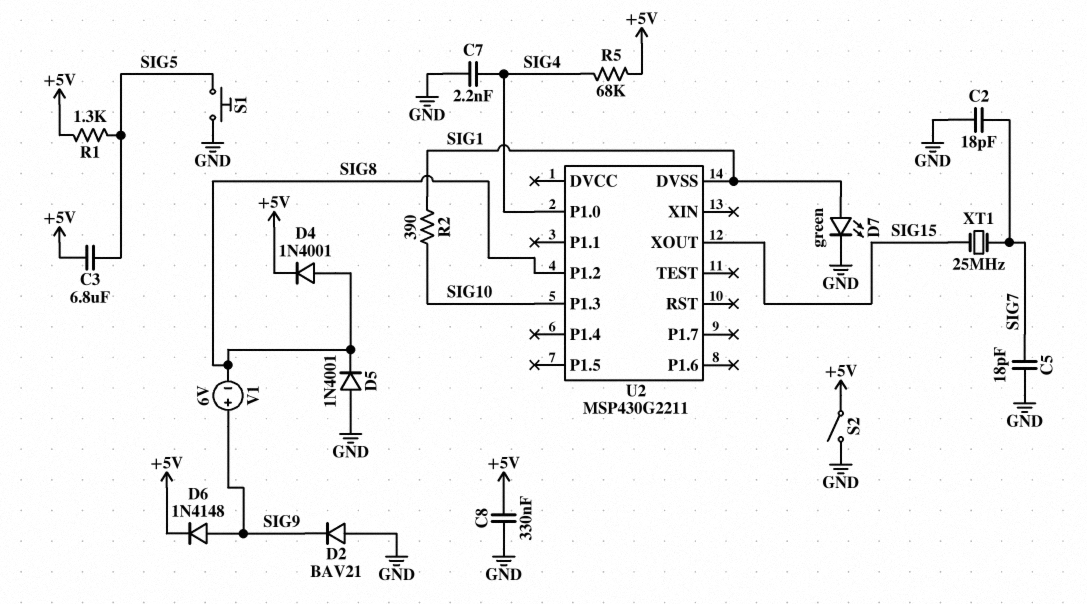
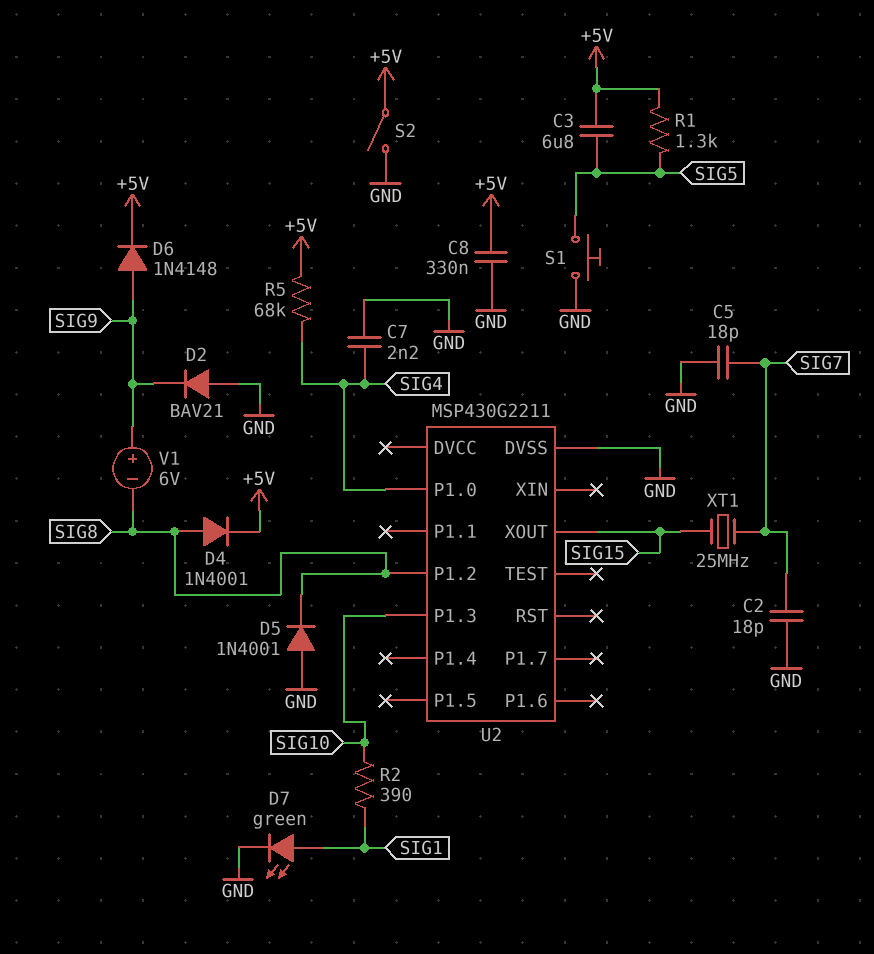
U2 pin DVSS: SIG1 -> GND

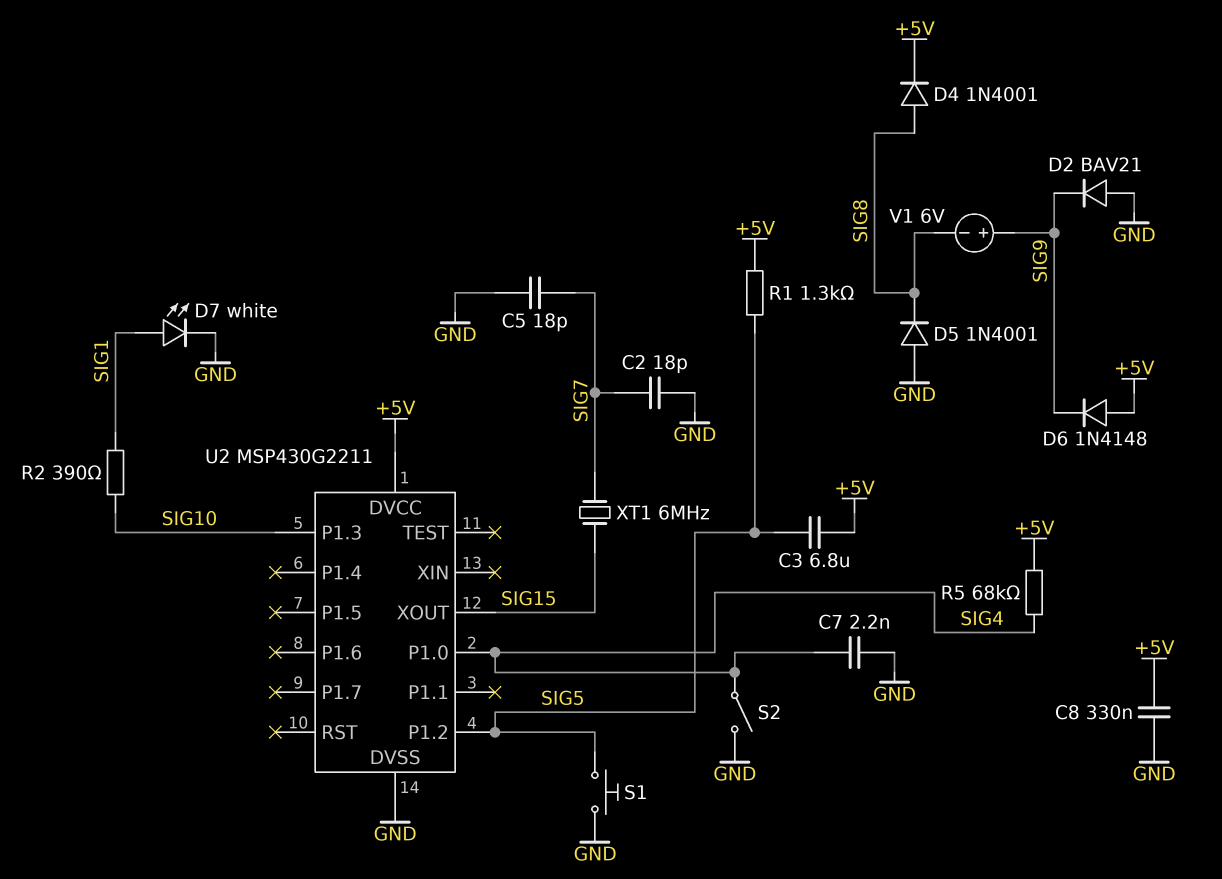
D6: diode 1N4148 (A SIG9, K +5V) -> diode 1N4148 (A +5V, K SIG9)
D7: LED green (A SIG1, K GND) -> LED white (A SIG1, K GND)
S2: switch (+5V, GND) -> switch (GND, SIG4)
U2 pin DVCC: none -> +5V
U2 pin P1.2: SIG8 -> SIG5
XT1: 25MHz (SIG7, SIG15) -> 6MHz (SIG7, SIG15)

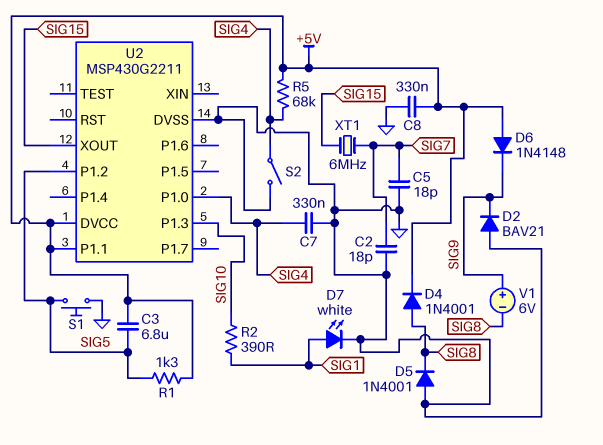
C7: 2.2nF (GND, SIG4) -> 330nF (GND, SIG4)
U2 pin P1.1: none -> +5V

